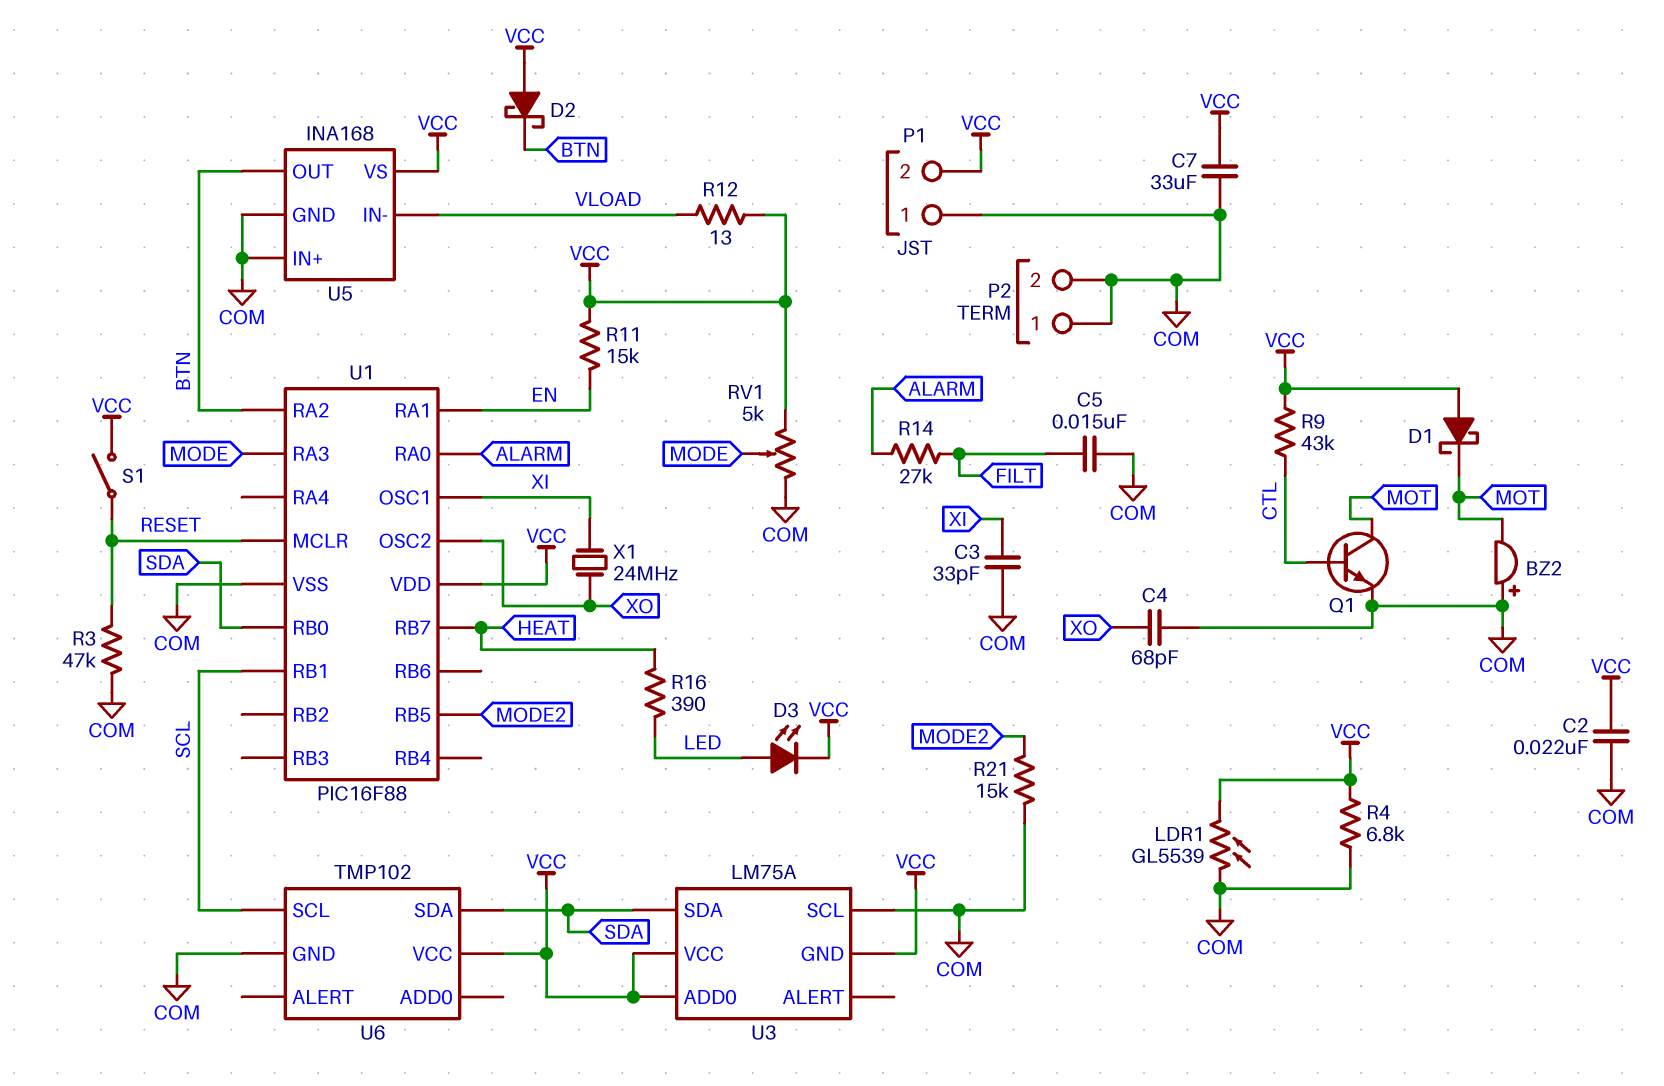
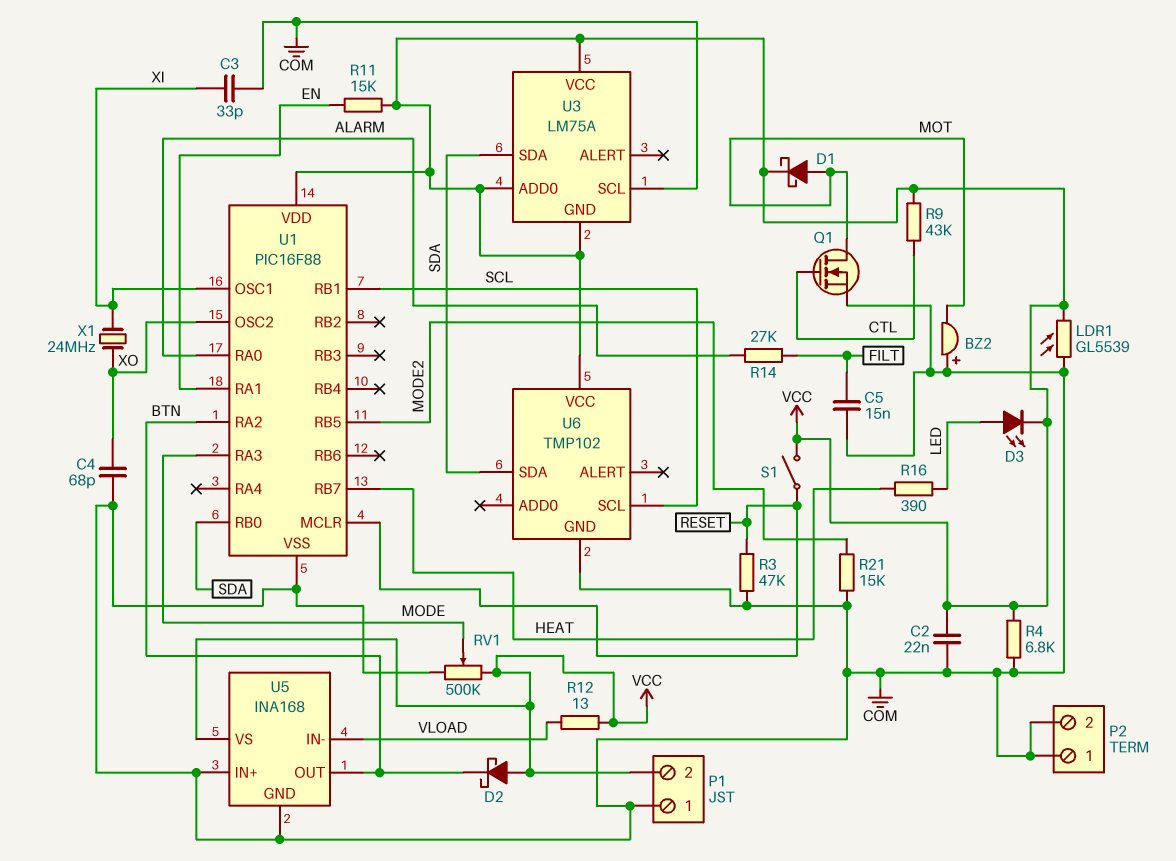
C7: 33uF (COM, VCC) -> none
D1: schottky (A VCC, K MOT) -> schottky (A MOT, K VCC)
Q1: NPN (B CTL, C MOT, E COM) -> NMOS (G CTL, D MOT, S COM)
RV1: 5k (COM, VCC, wiper MODE) -> 500k (COM, VCC, wiper MODE)

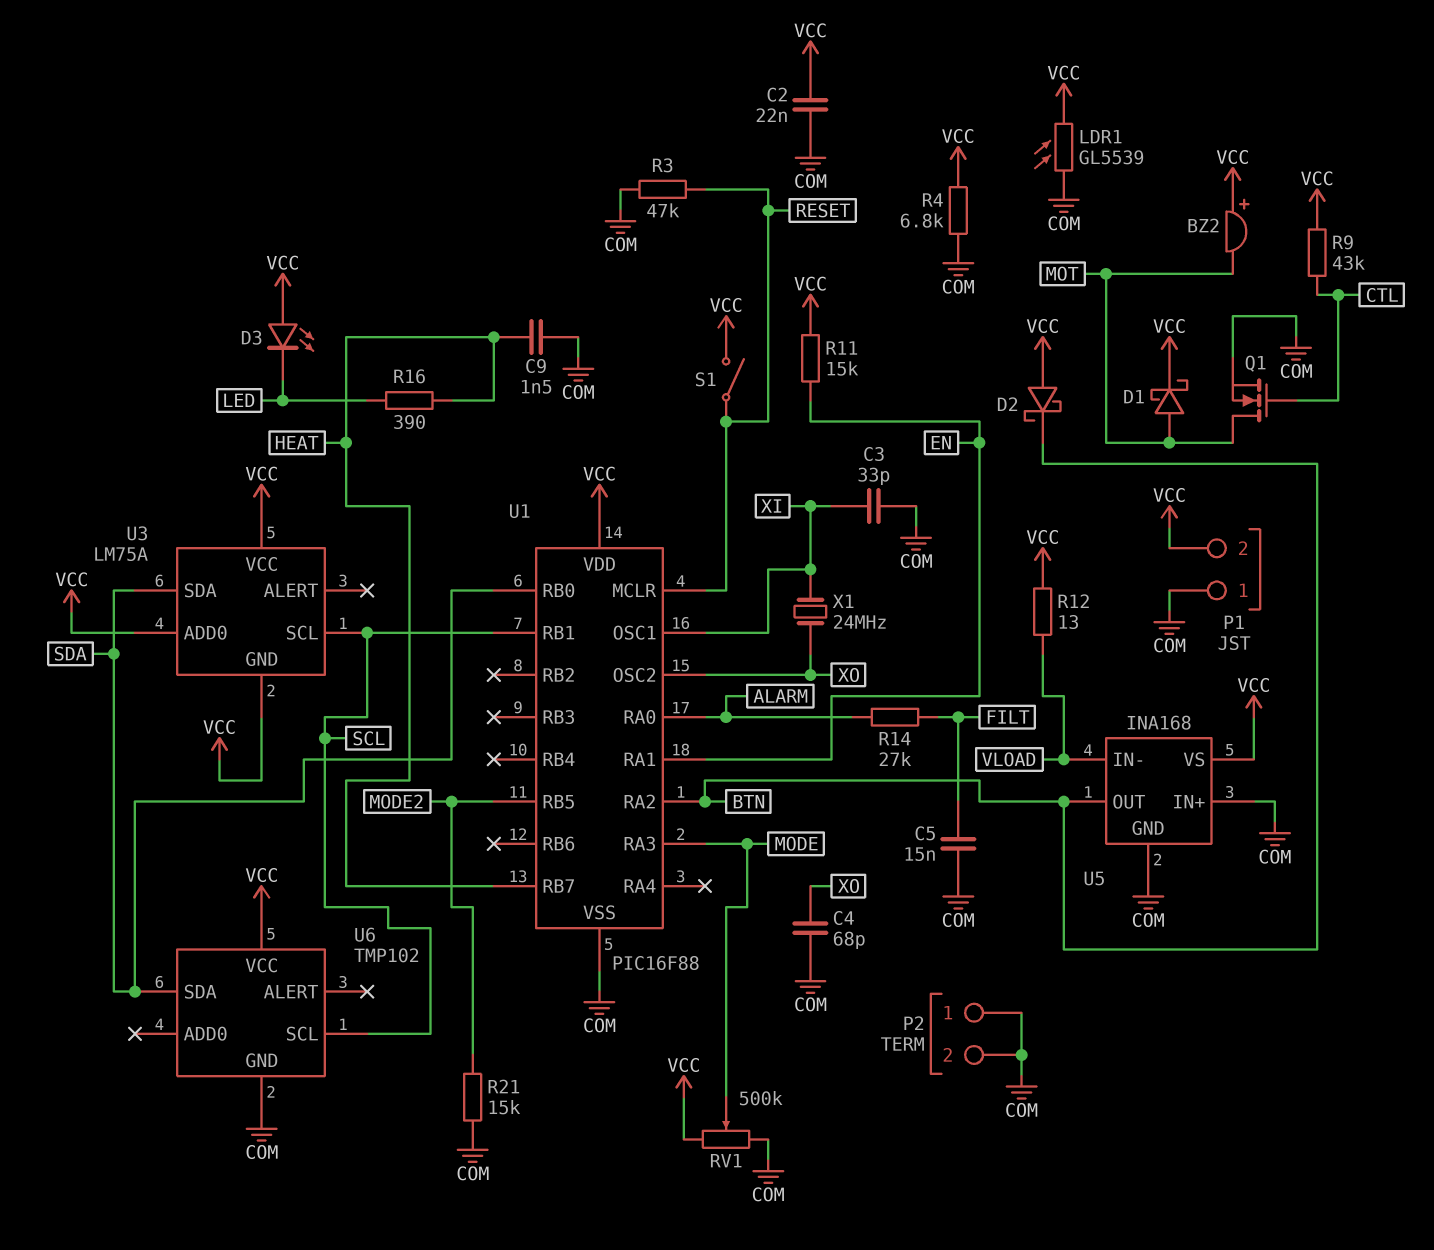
BZ2: buzzer (plus COM, minus MOT) -> buzzer (plus VCC, minus MOT)
C9: none -> 1.5nF (COM, HEAT)
D3: LED (A LED, K VCC) -> LED (A VCC, K LED)
U3 pin SCL: COM -> SCL

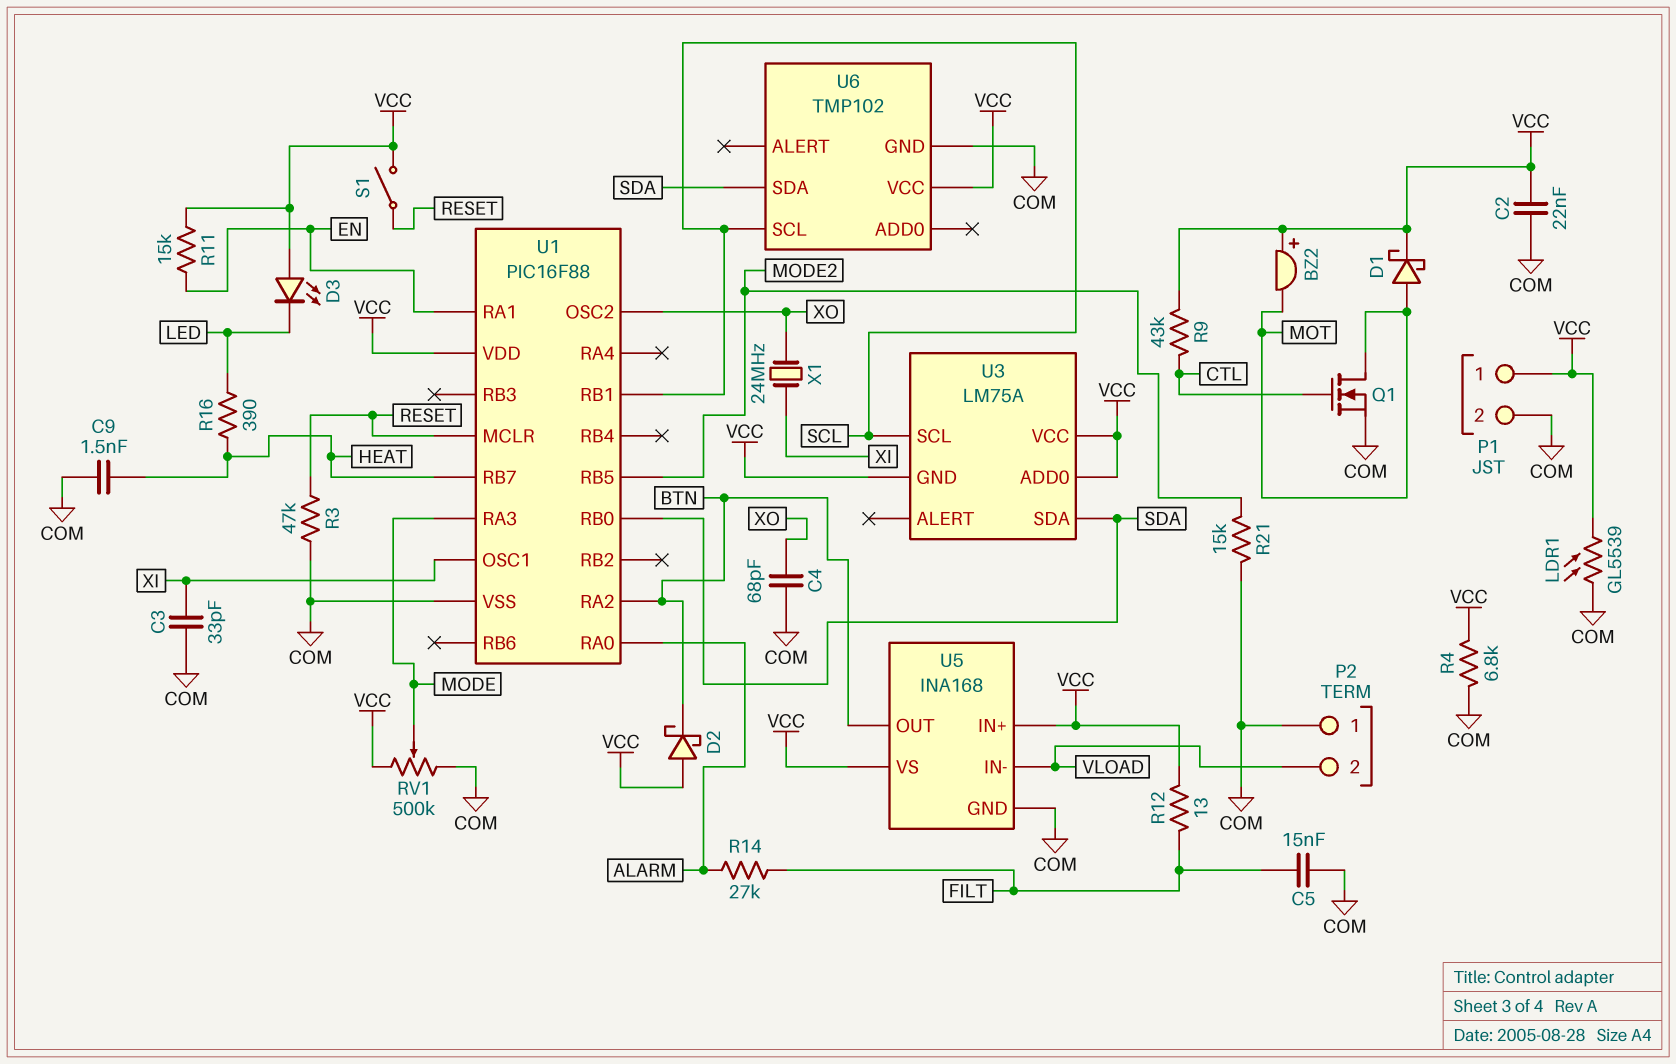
P1 pin 1: COM -> VCC
P1 pin 2: VCC -> COM
P2 pin 2: COM -> VLOAD
R12: 13 (VCC, VLOAD) -> 13 (FILT, VCC)
U5 pin IN+: COM -> VCC

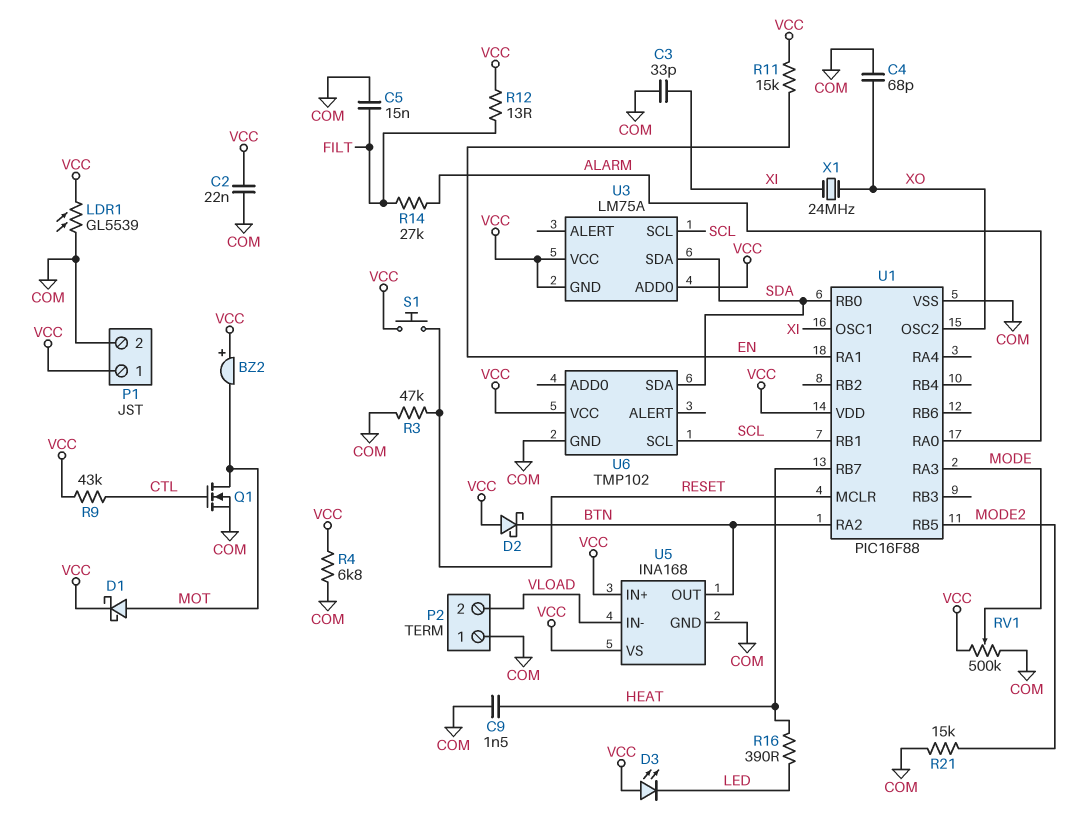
S1: switch (RESET, VCC) -> button (RESET, VCC)

